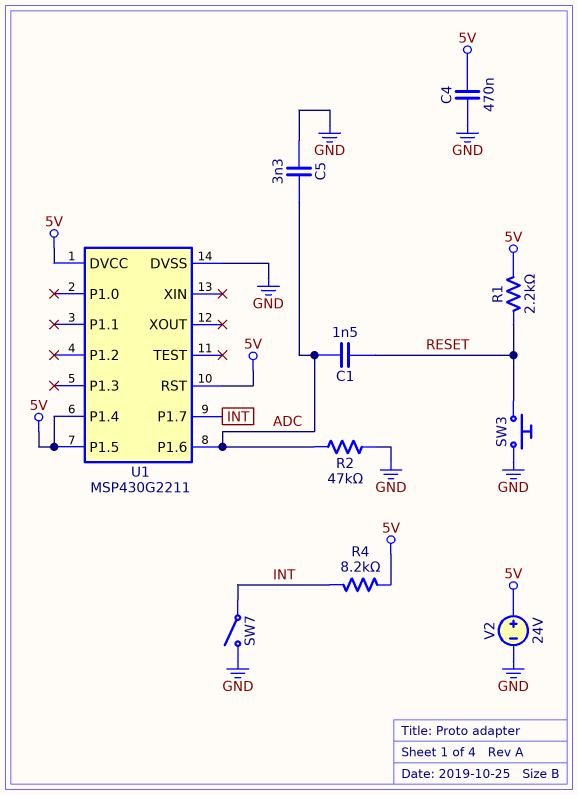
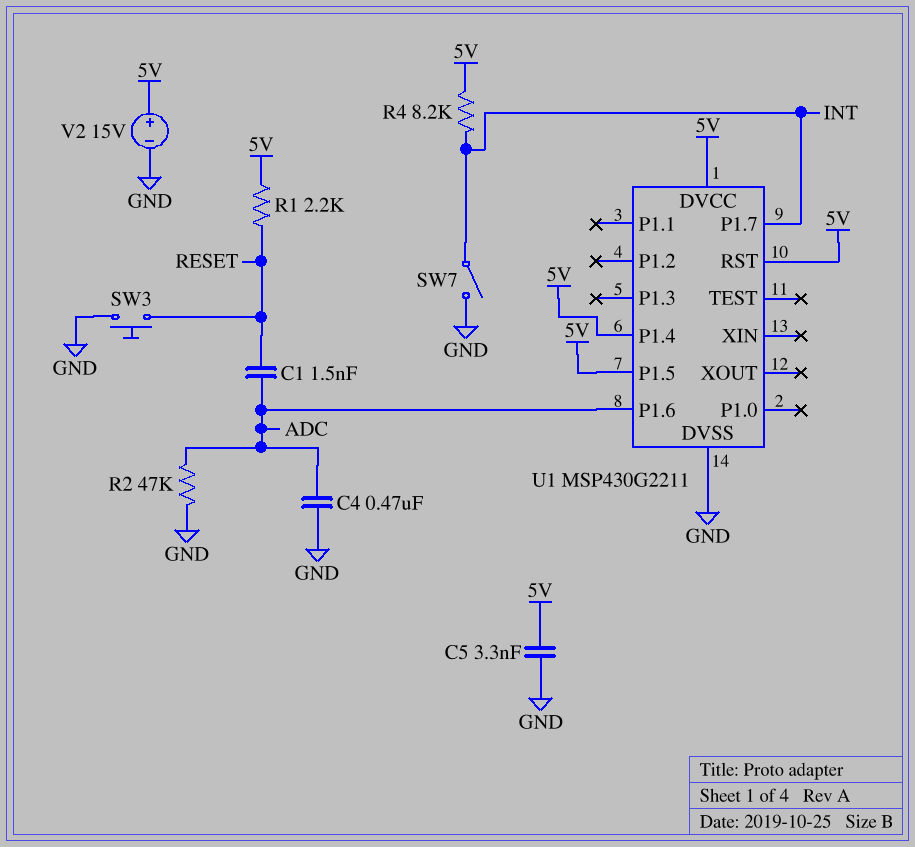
C4: 470nF (5V, GND) -> 470nF (ADC, GND)
C5: 3.3nF (ADC, GND) -> 3.3nF (5V, GND)
V2: 24V (plus 5V, minus GND) -> 15V (plus 5V, minus GND)

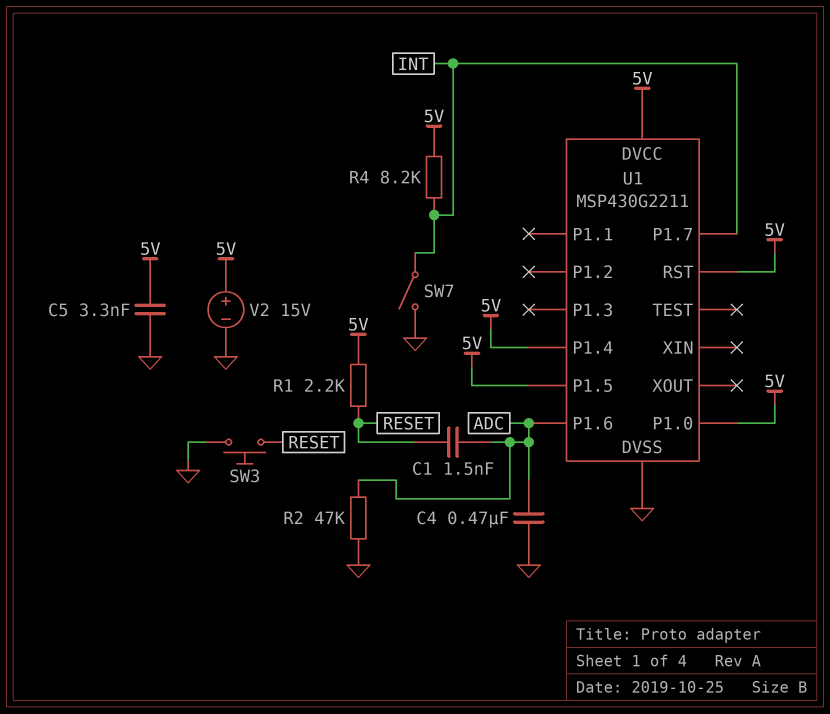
U1 pin P1.0: none -> 5V

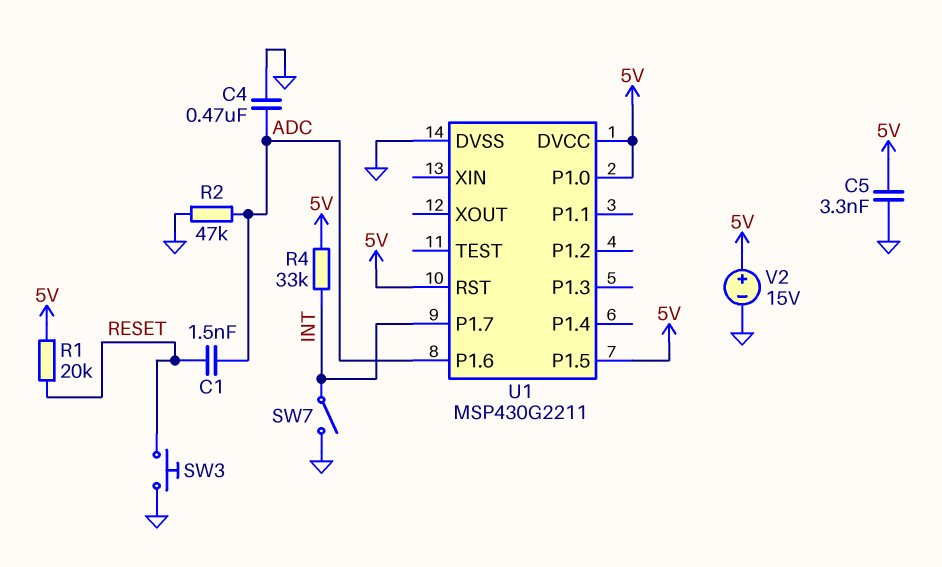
R1: 2.2k (5V, RESET) -> 20k (5V, RESET)
R4: 8.2k (5V, INT) -> 33k (5V, INT)
U1 pin P1.4: 5V -> none

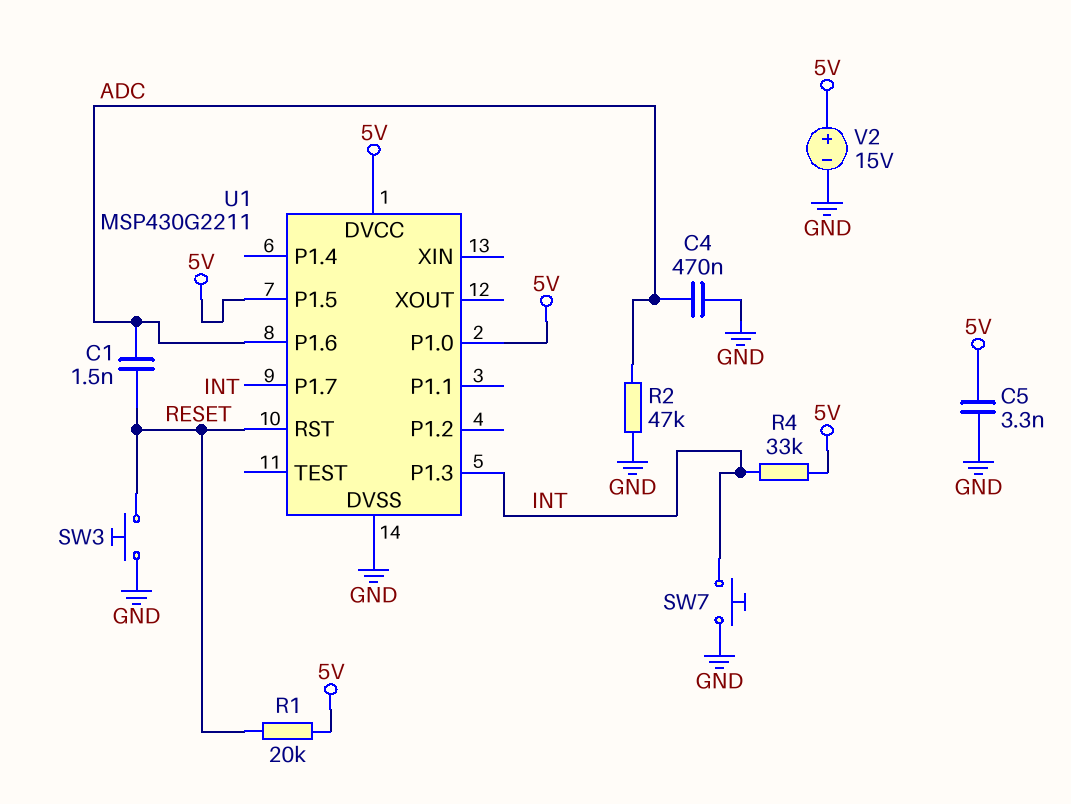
SW7: switch (GND, INT) -> button (GND, INT)
U1 pin P1.3: none -> INT
U1 pin RST: 5V -> RESET

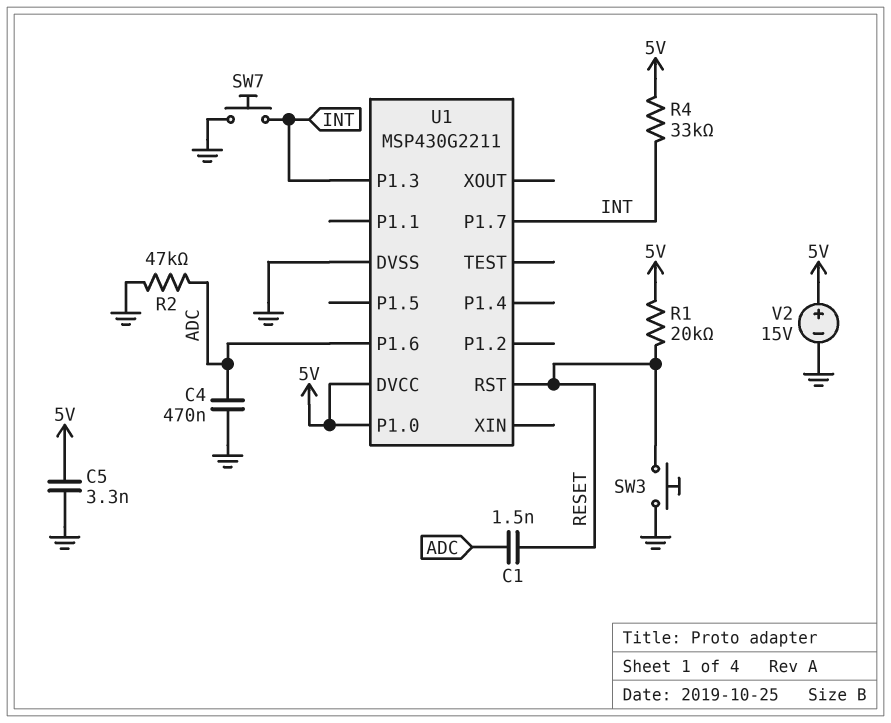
U1 pin P1.5: 5V -> none

